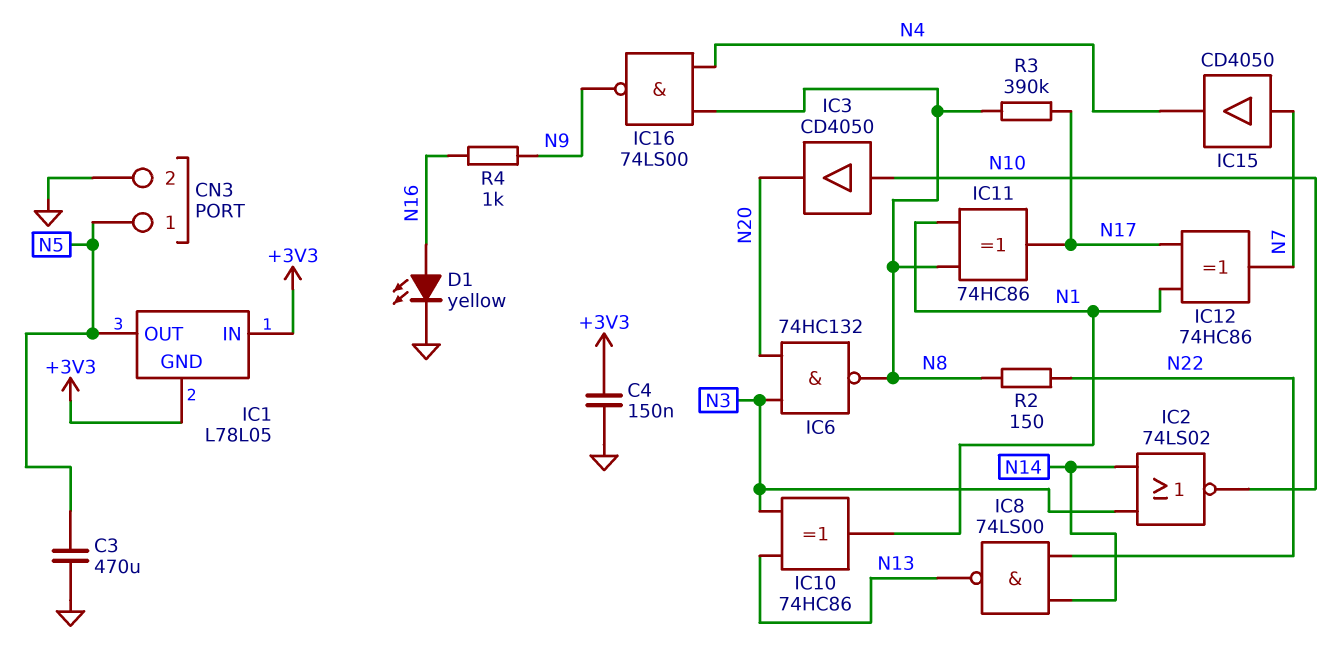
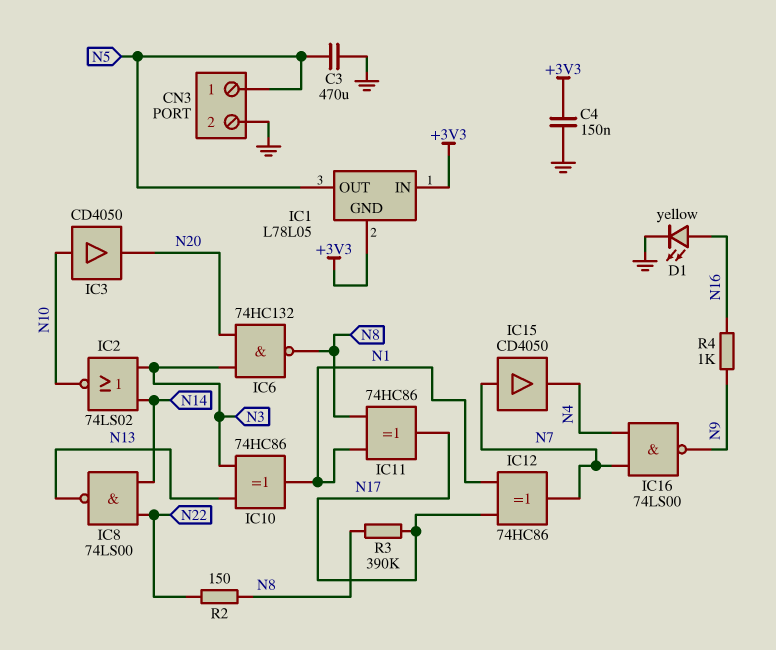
IC16: NAND 74LS00 (in N4, in N8, out N9) -> NAND 74LS00 (in N4, in N7, out N9)

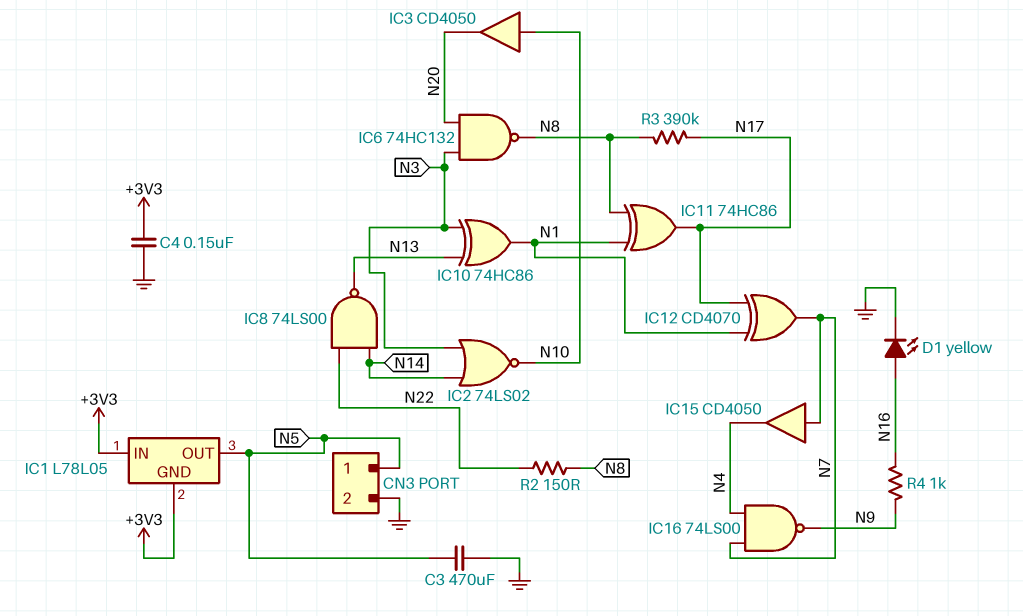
IC12: XOR 74HC86 (in N1, in N17, out N7) -> XOR CD4070 (in N1, in N17, out N7)

